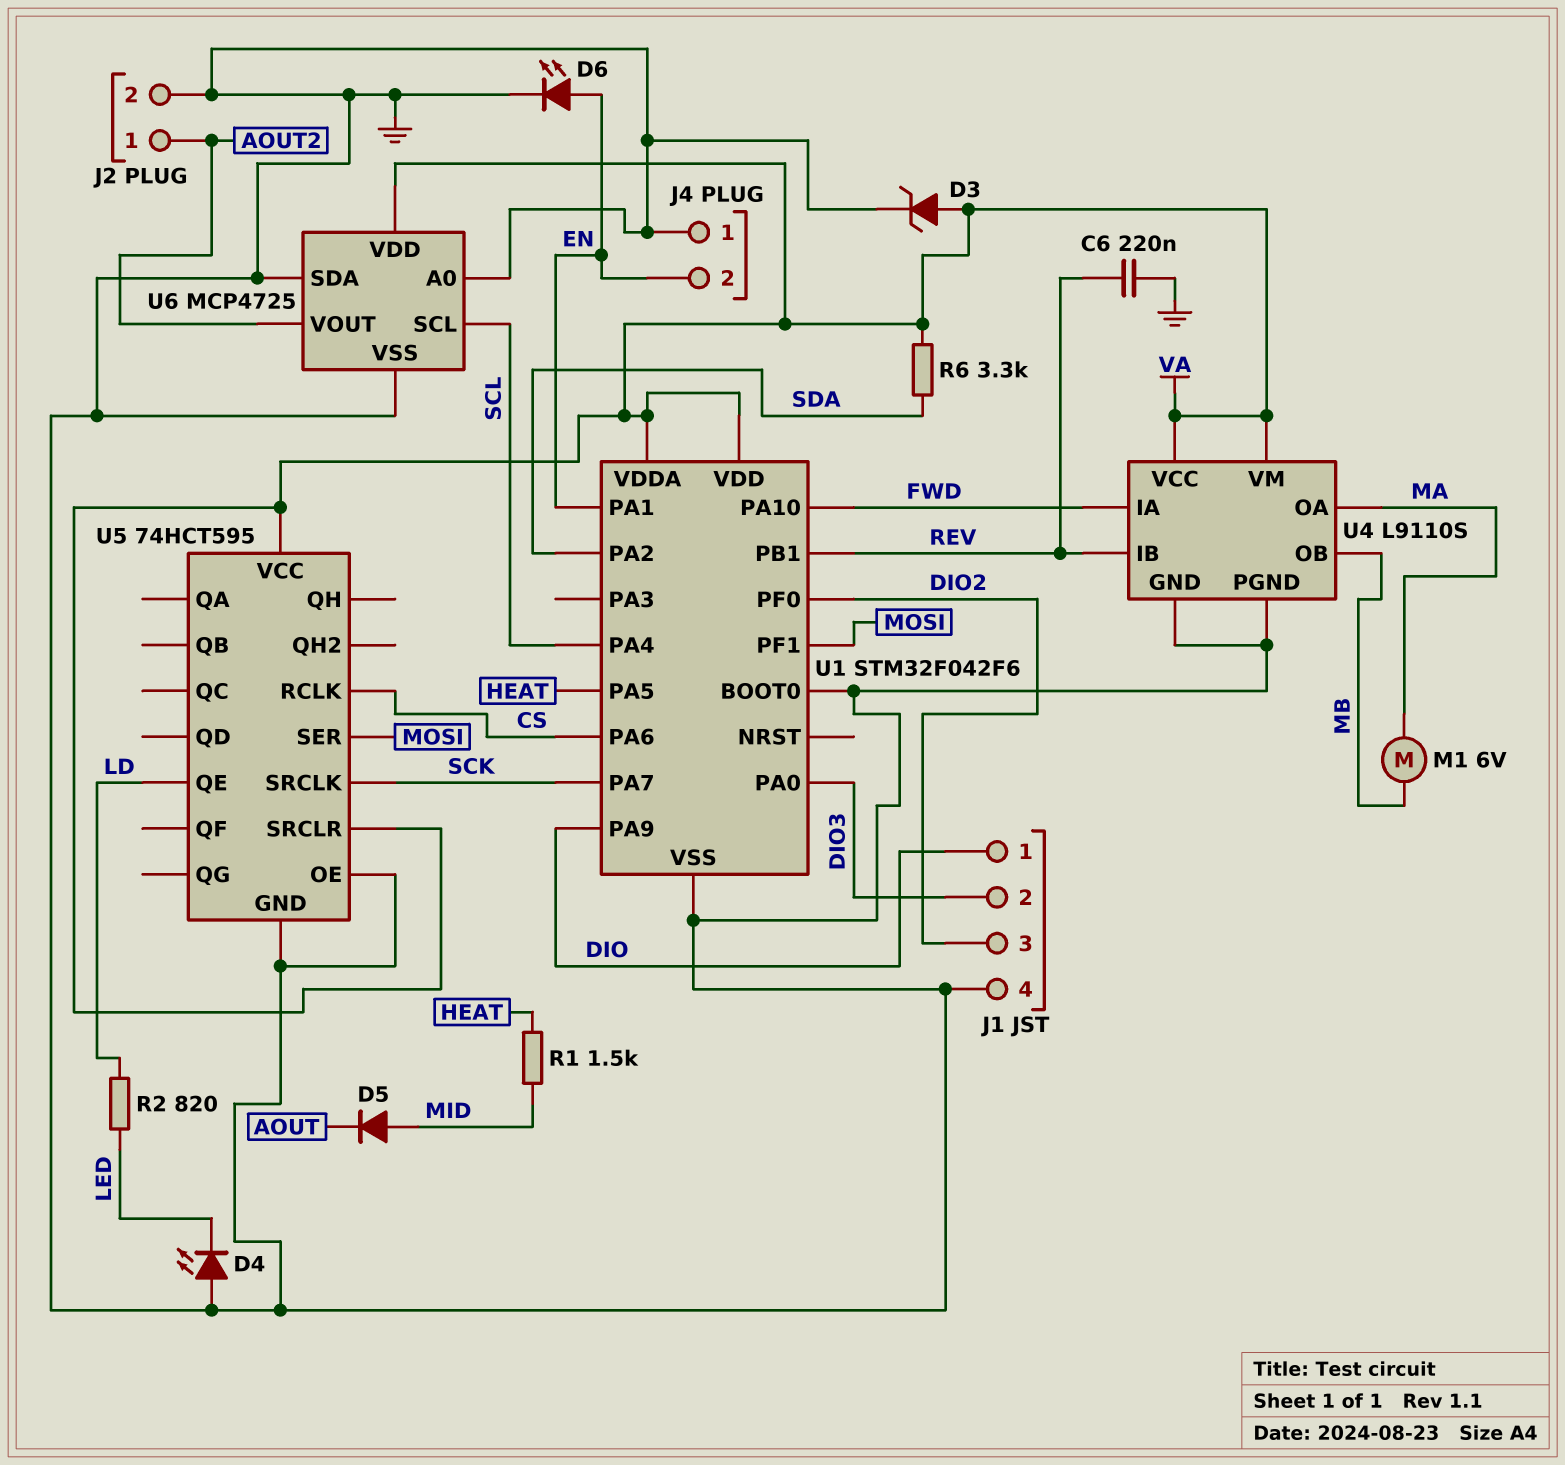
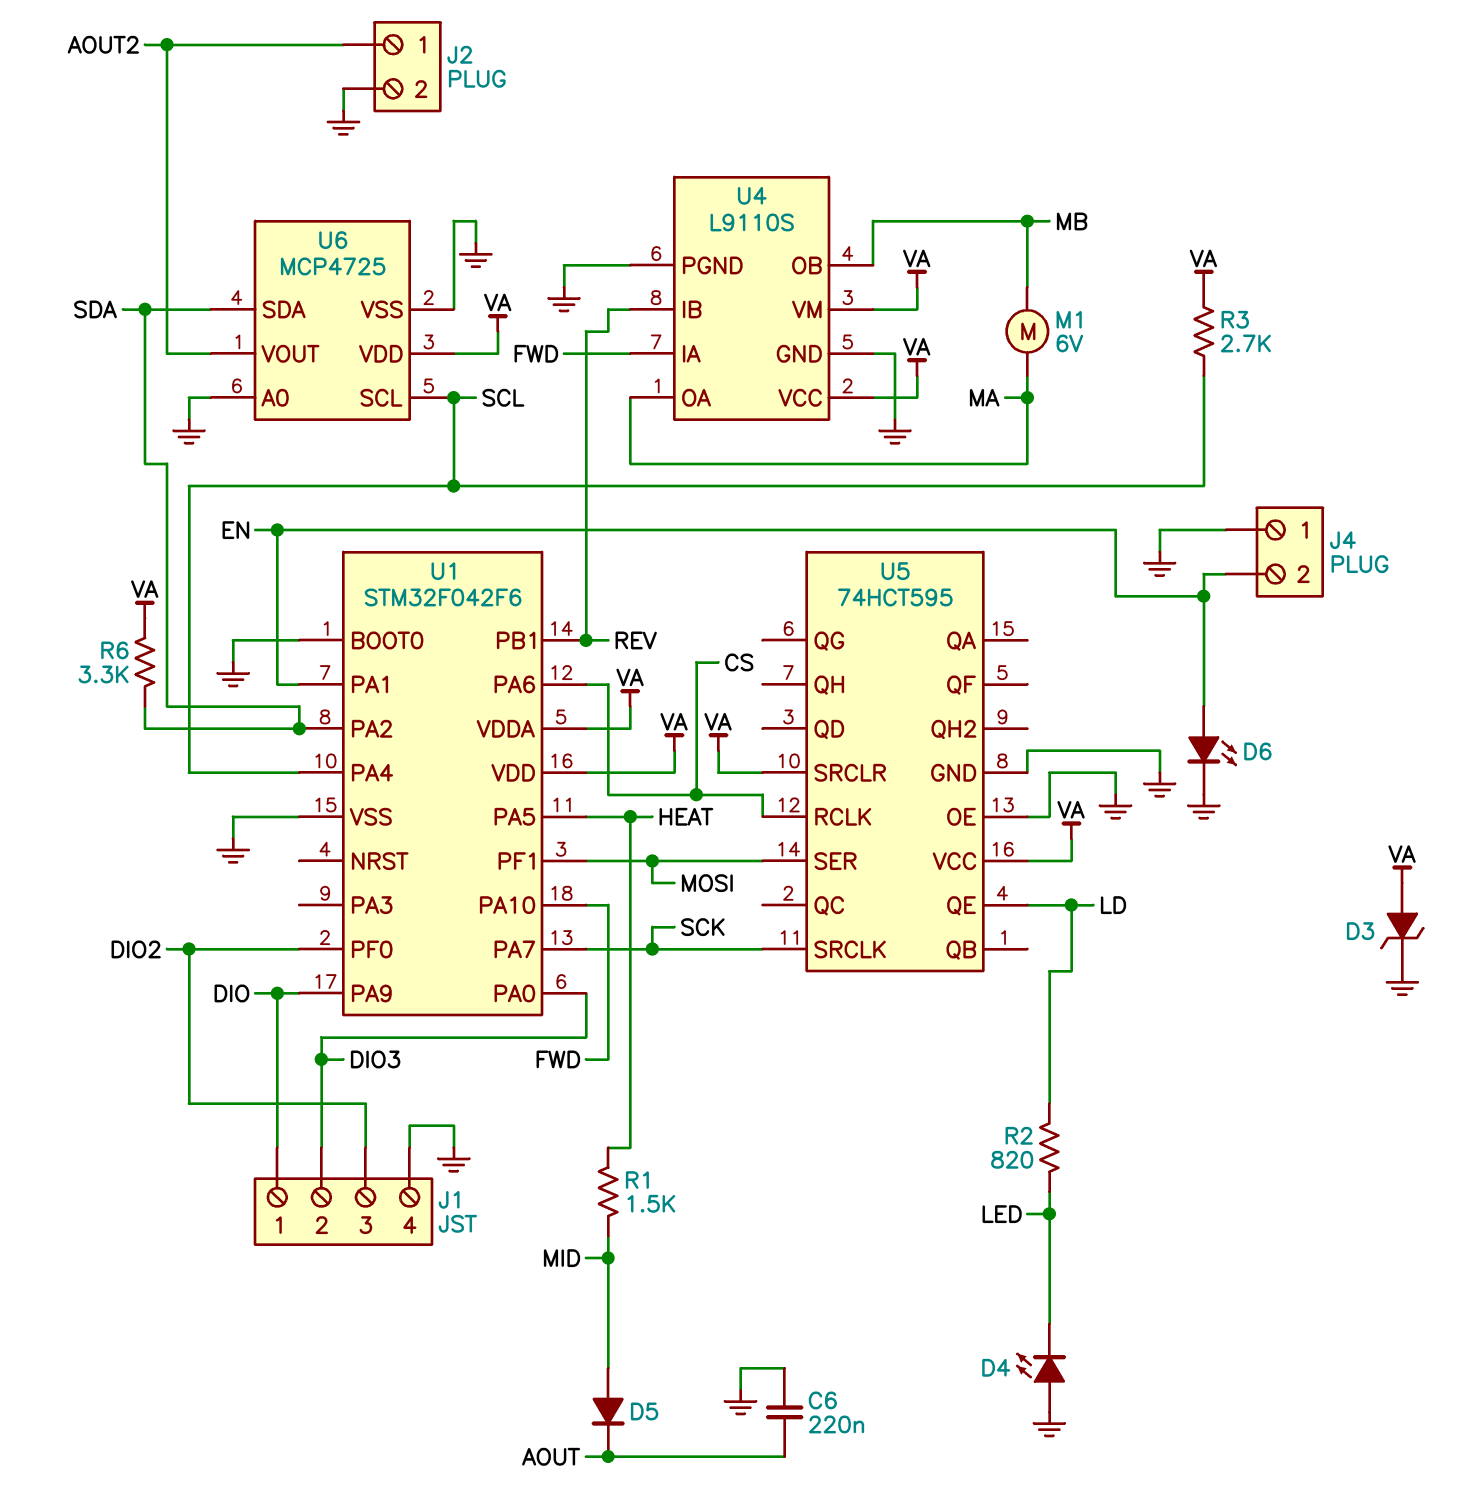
C6: 220nF (GND, REV) -> 220nF (AOUT, GND)
R3: none -> 2.7k (SCL, VA)
U6 pin SDA: GND -> SDA

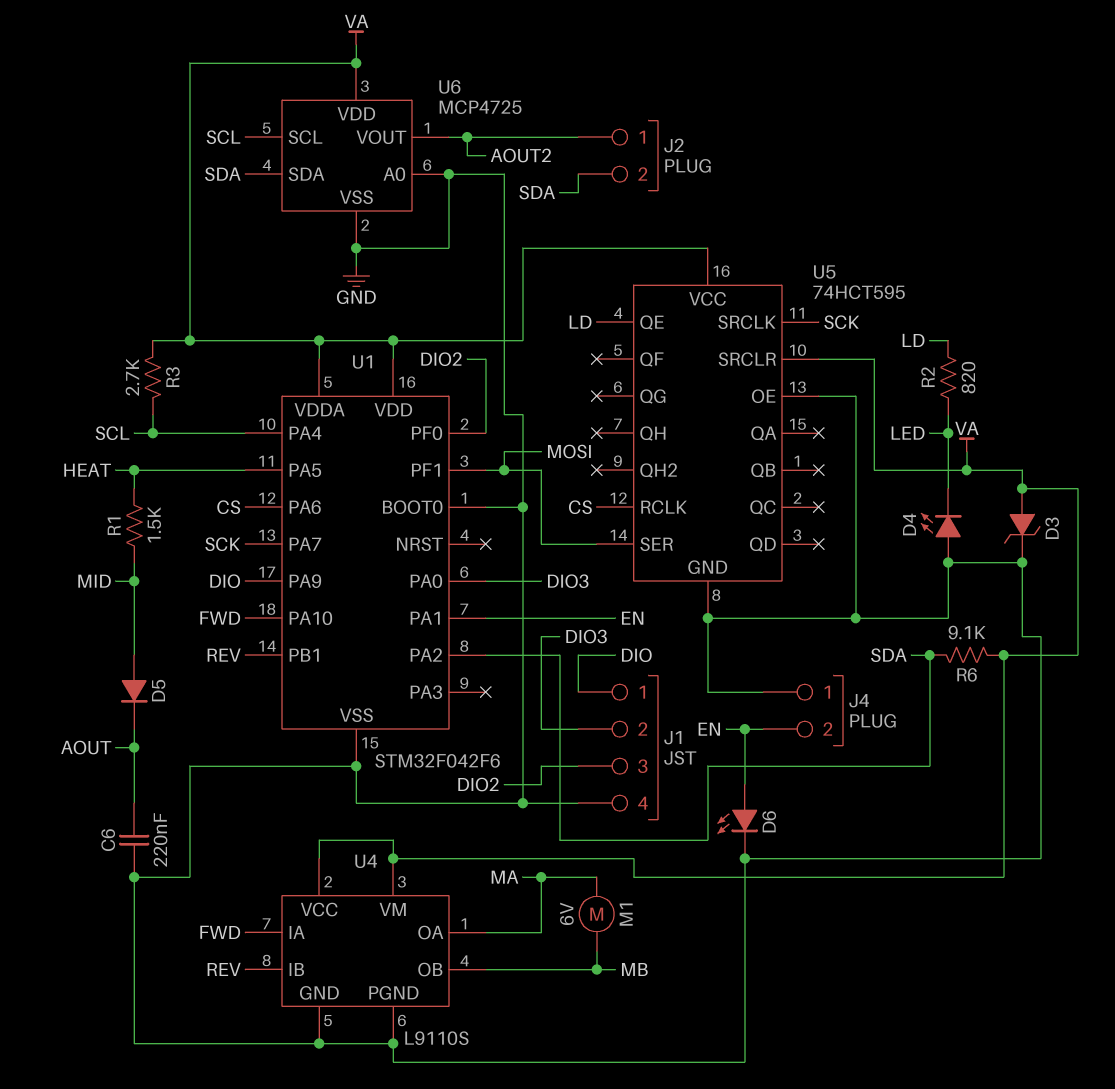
J2 pin 2: GND -> SDA
R6: 3.3k (SDA, VA) -> 9.1k (SDA, VA)

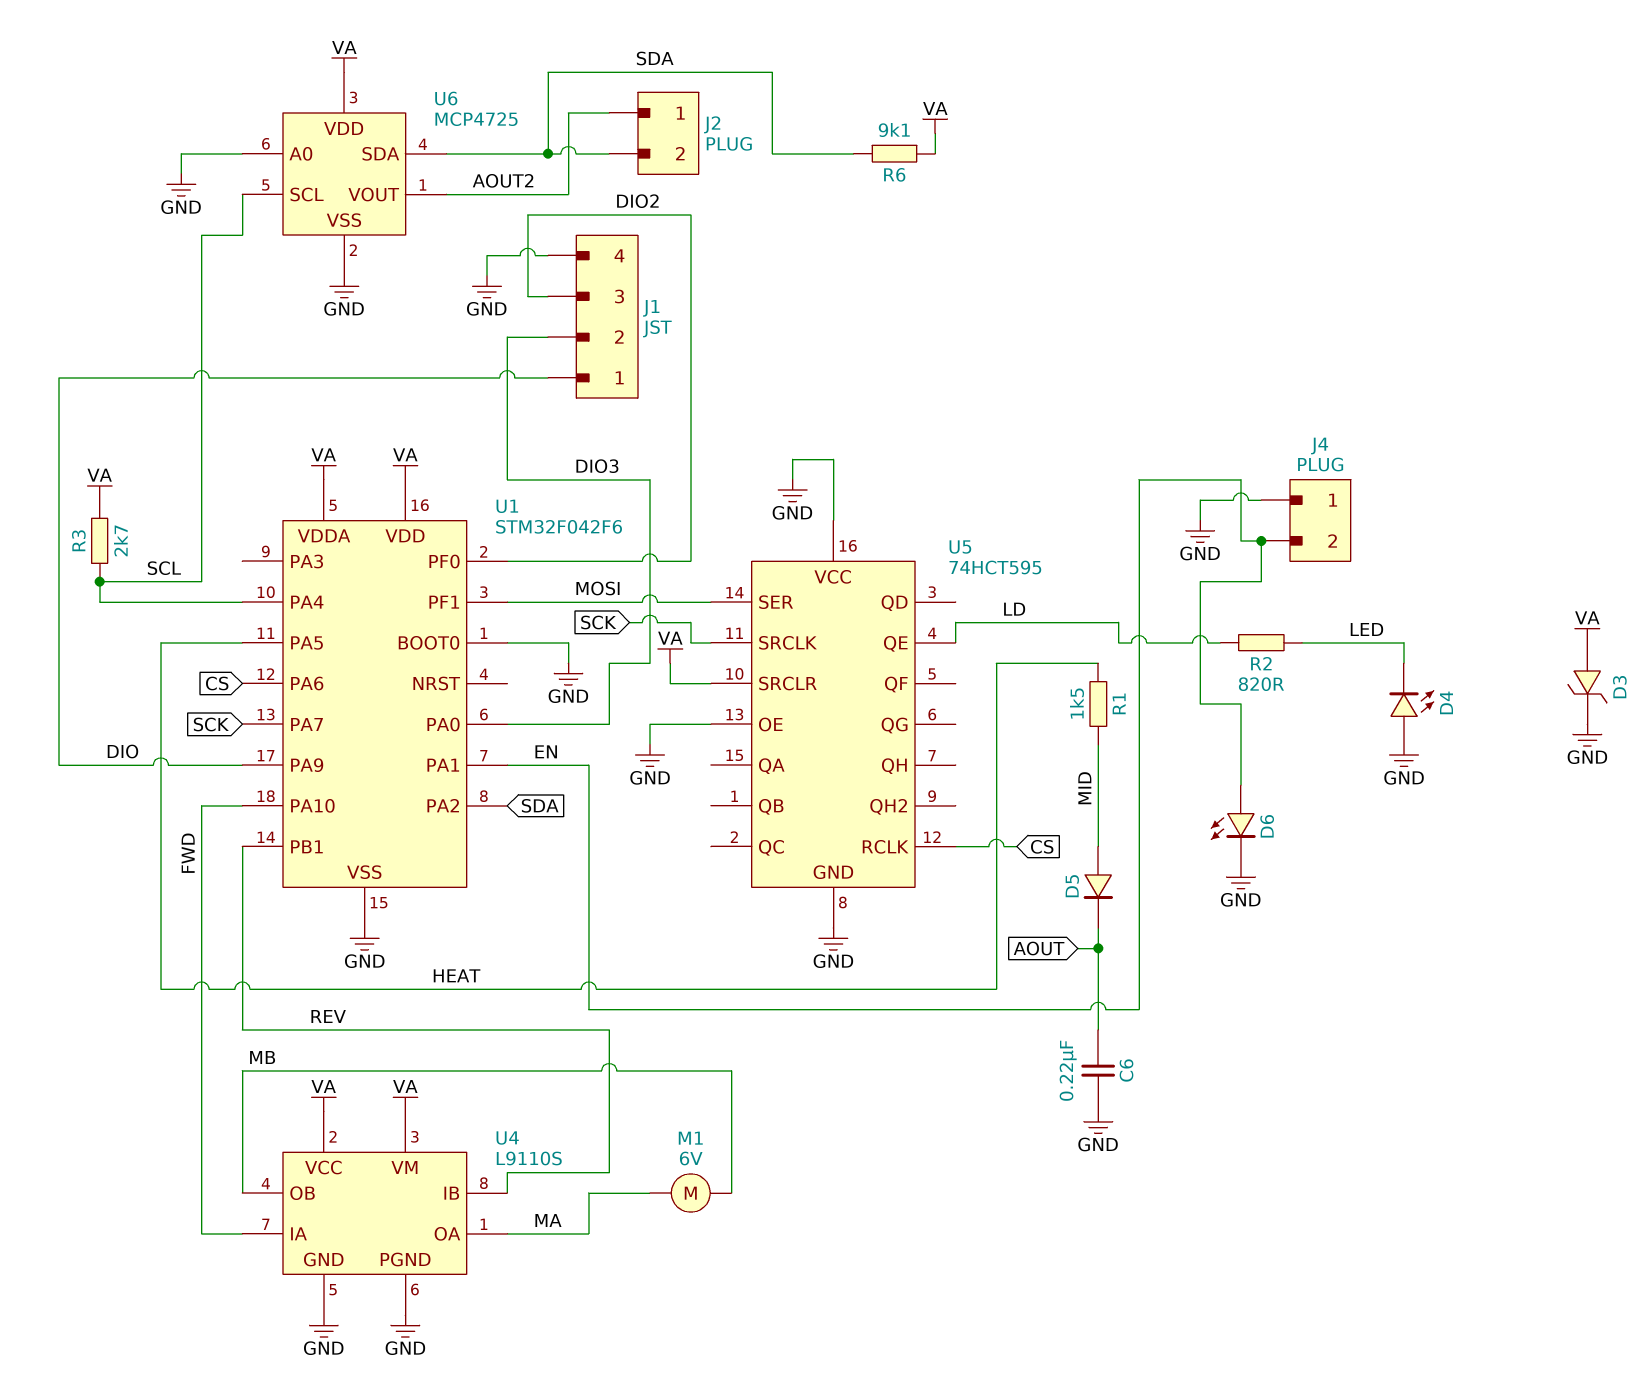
U5 pin VCC: VA -> GND

